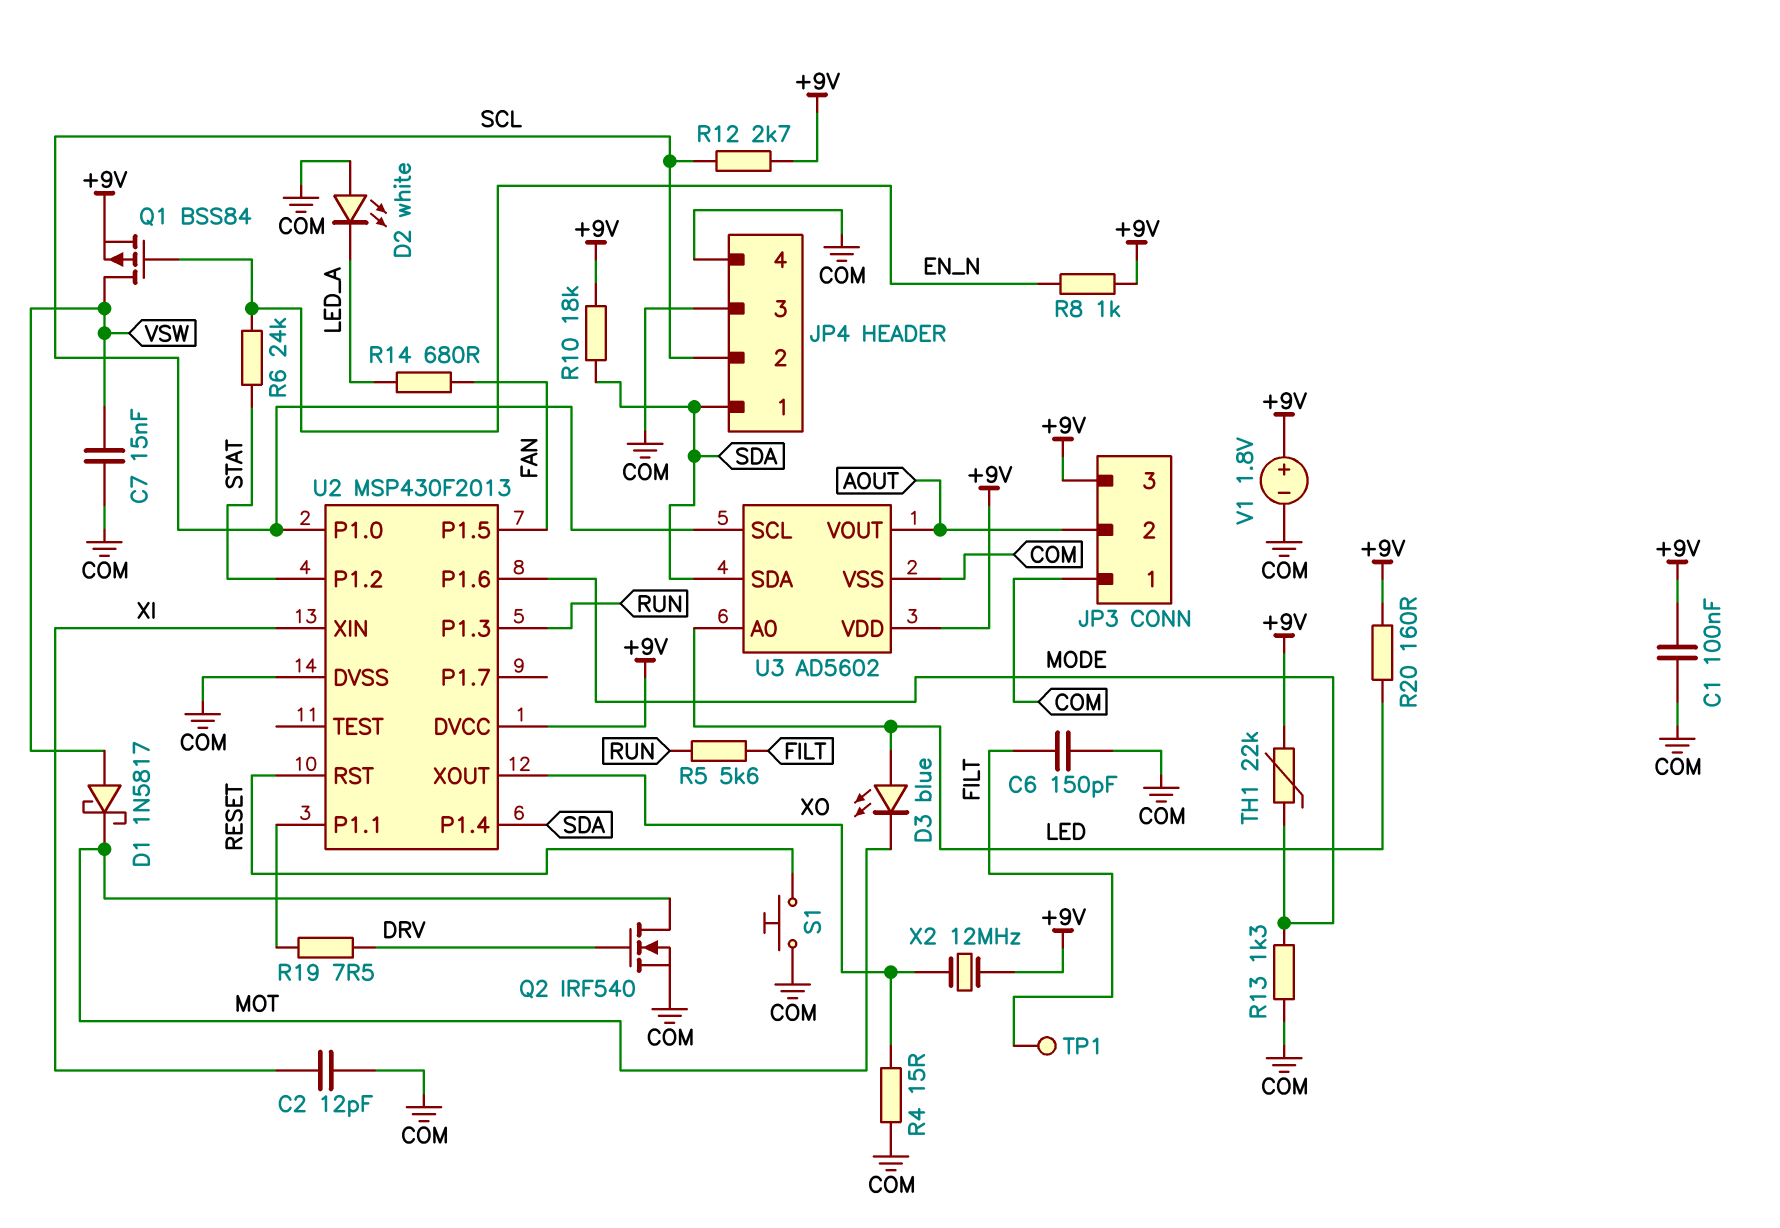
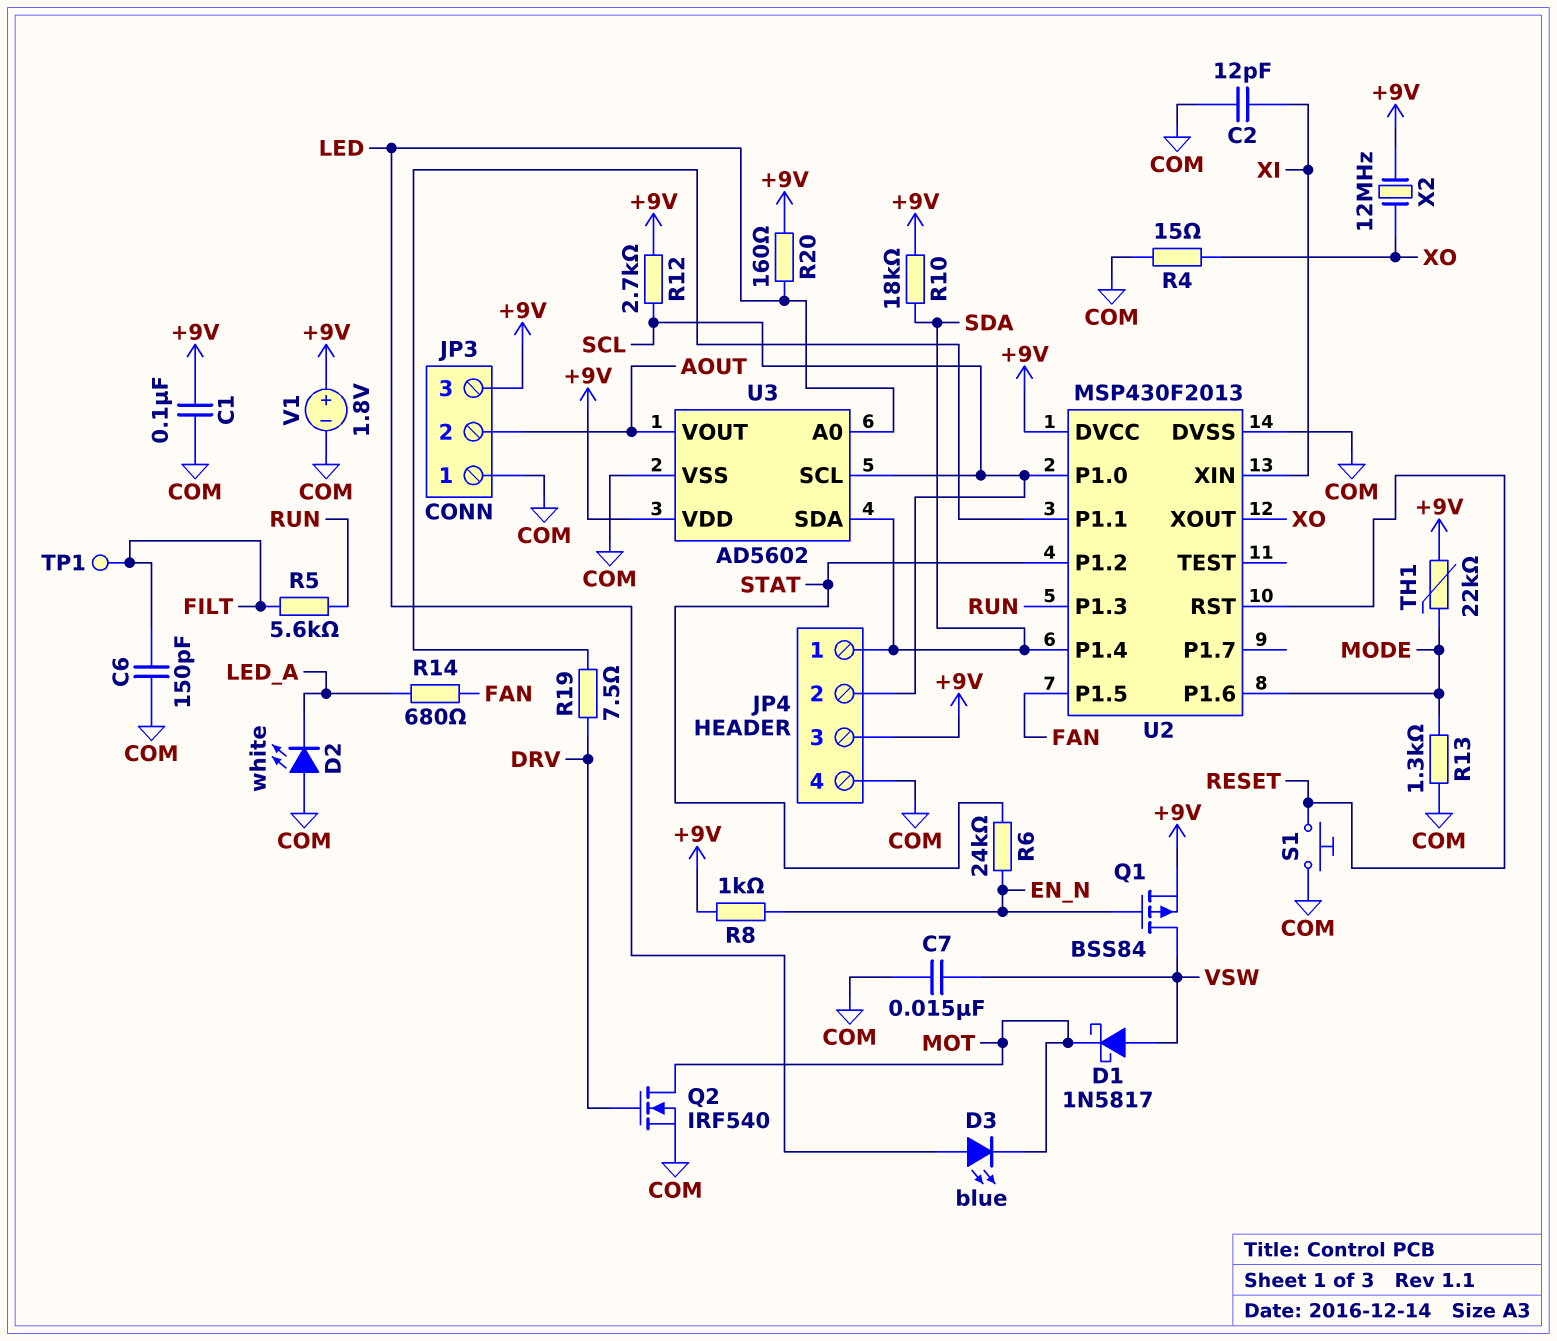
JP4 pin 3: COM -> +9V

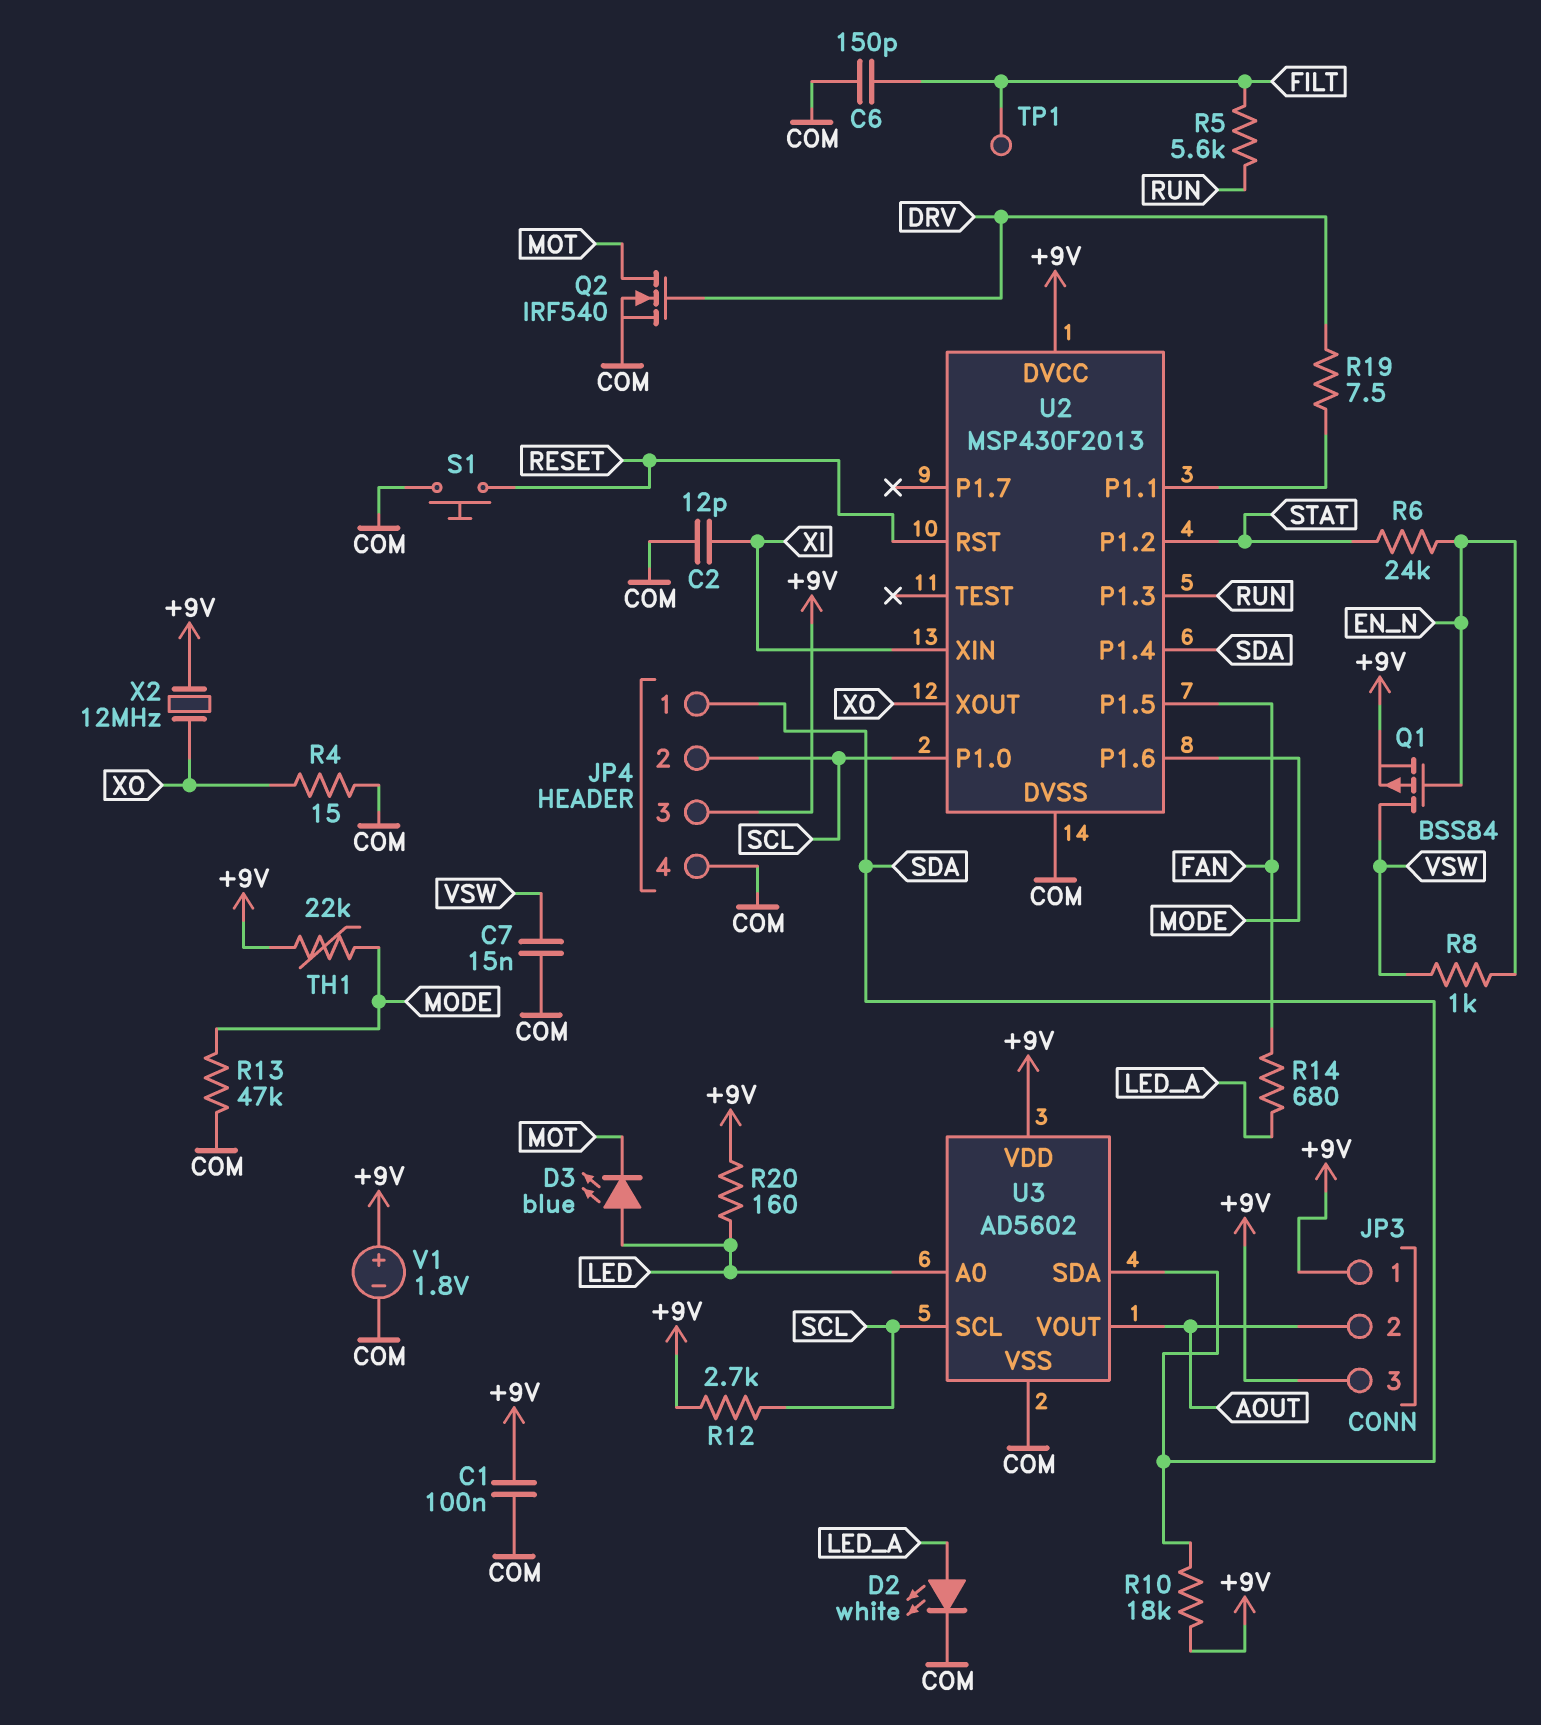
D1: schottky 1N5817 (A VSW, K MOT) -> none
D2: LED white (A COM, K LED_A) -> LED white (A LED_A, K COM)
JP3 pin 1: COM -> +9V
R8: 1k (+9V, EN_N) -> 1k (EN_N, VSW)
R13: 1.3k (COM, MODE) -> 47k (COM, MODE)

